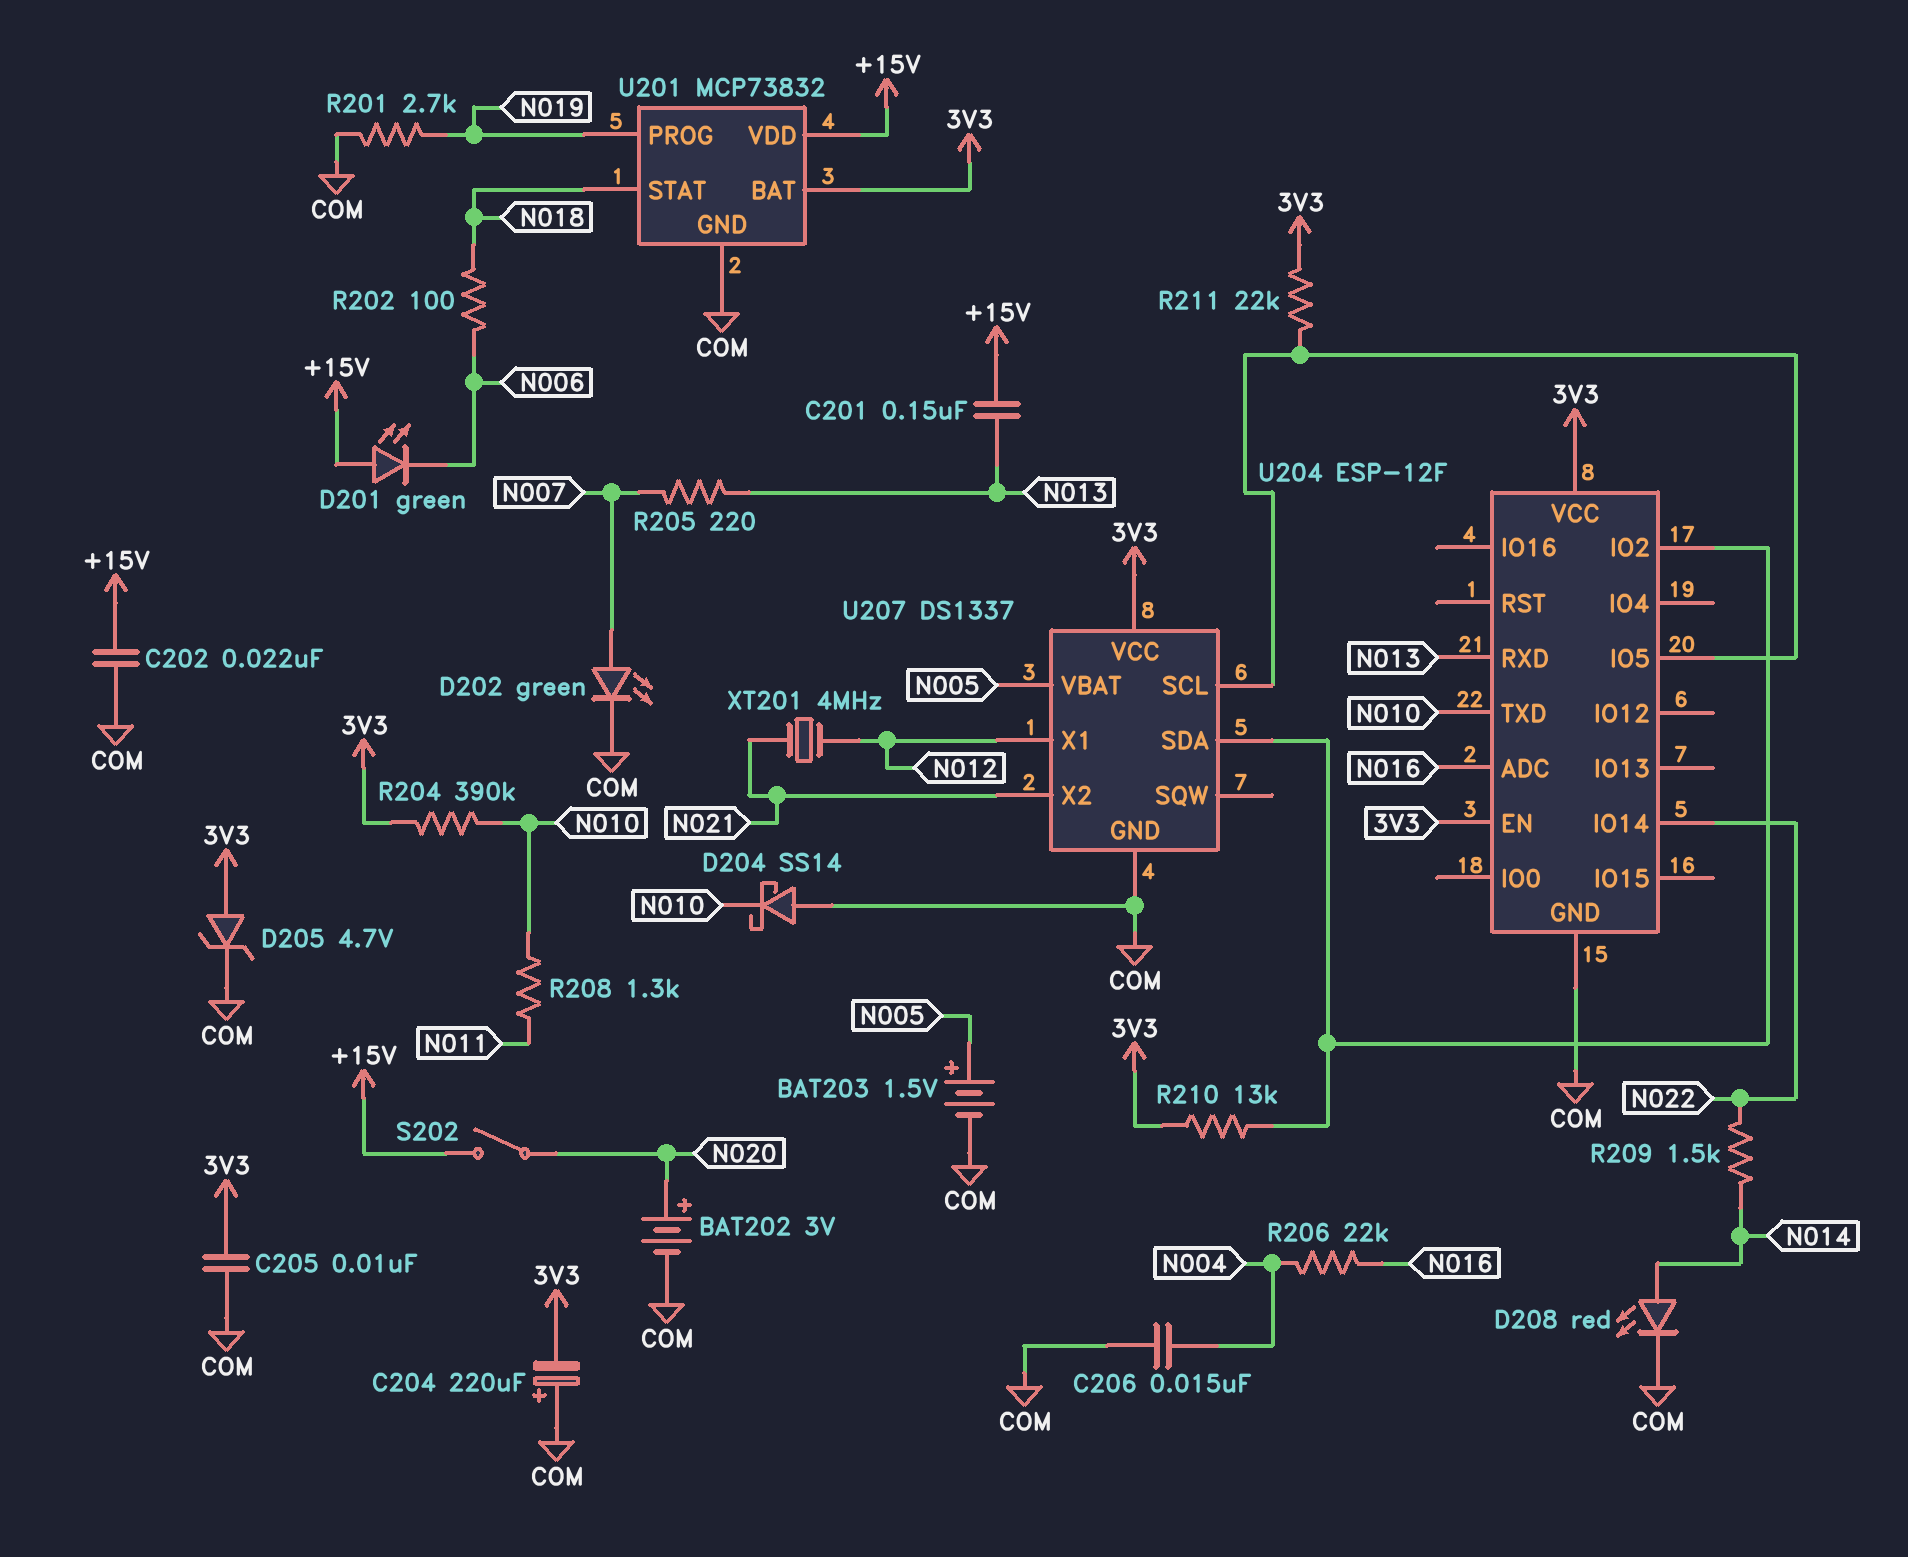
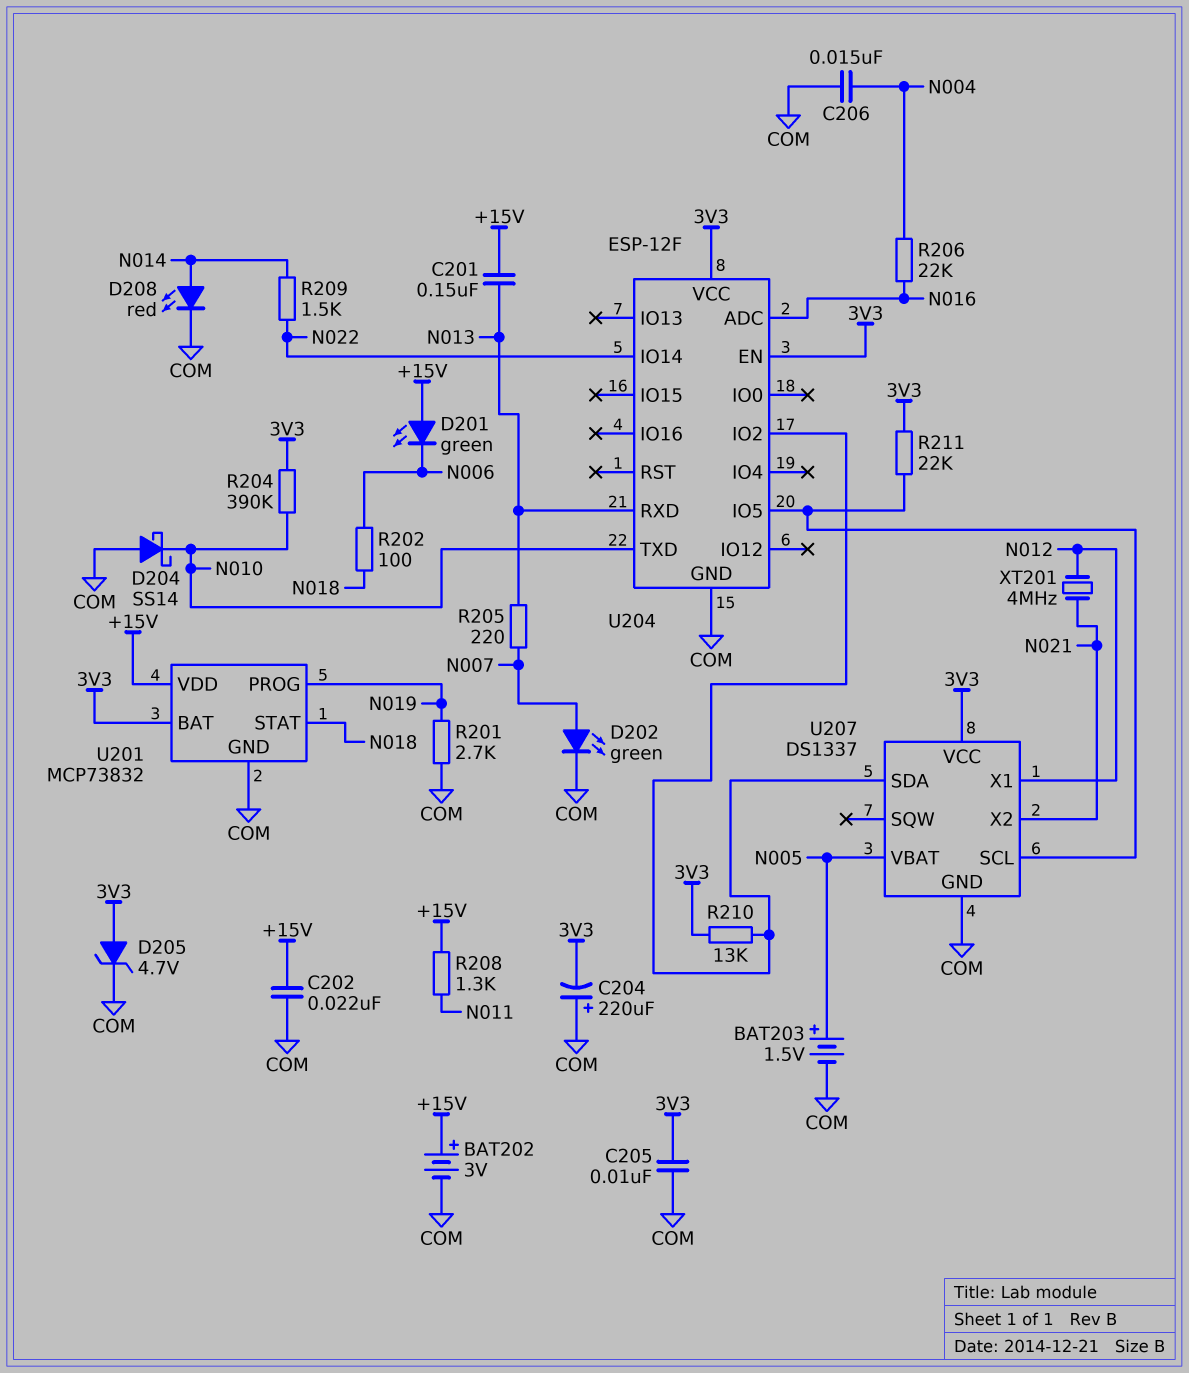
BAT202: 3V (plus N020, minus COM) -> 3V (plus +15V, minus COM)
R208: 1.3k (N010, N011) -> 1.3k (+15V, N011)
S202: switch (+15V, N020) -> none

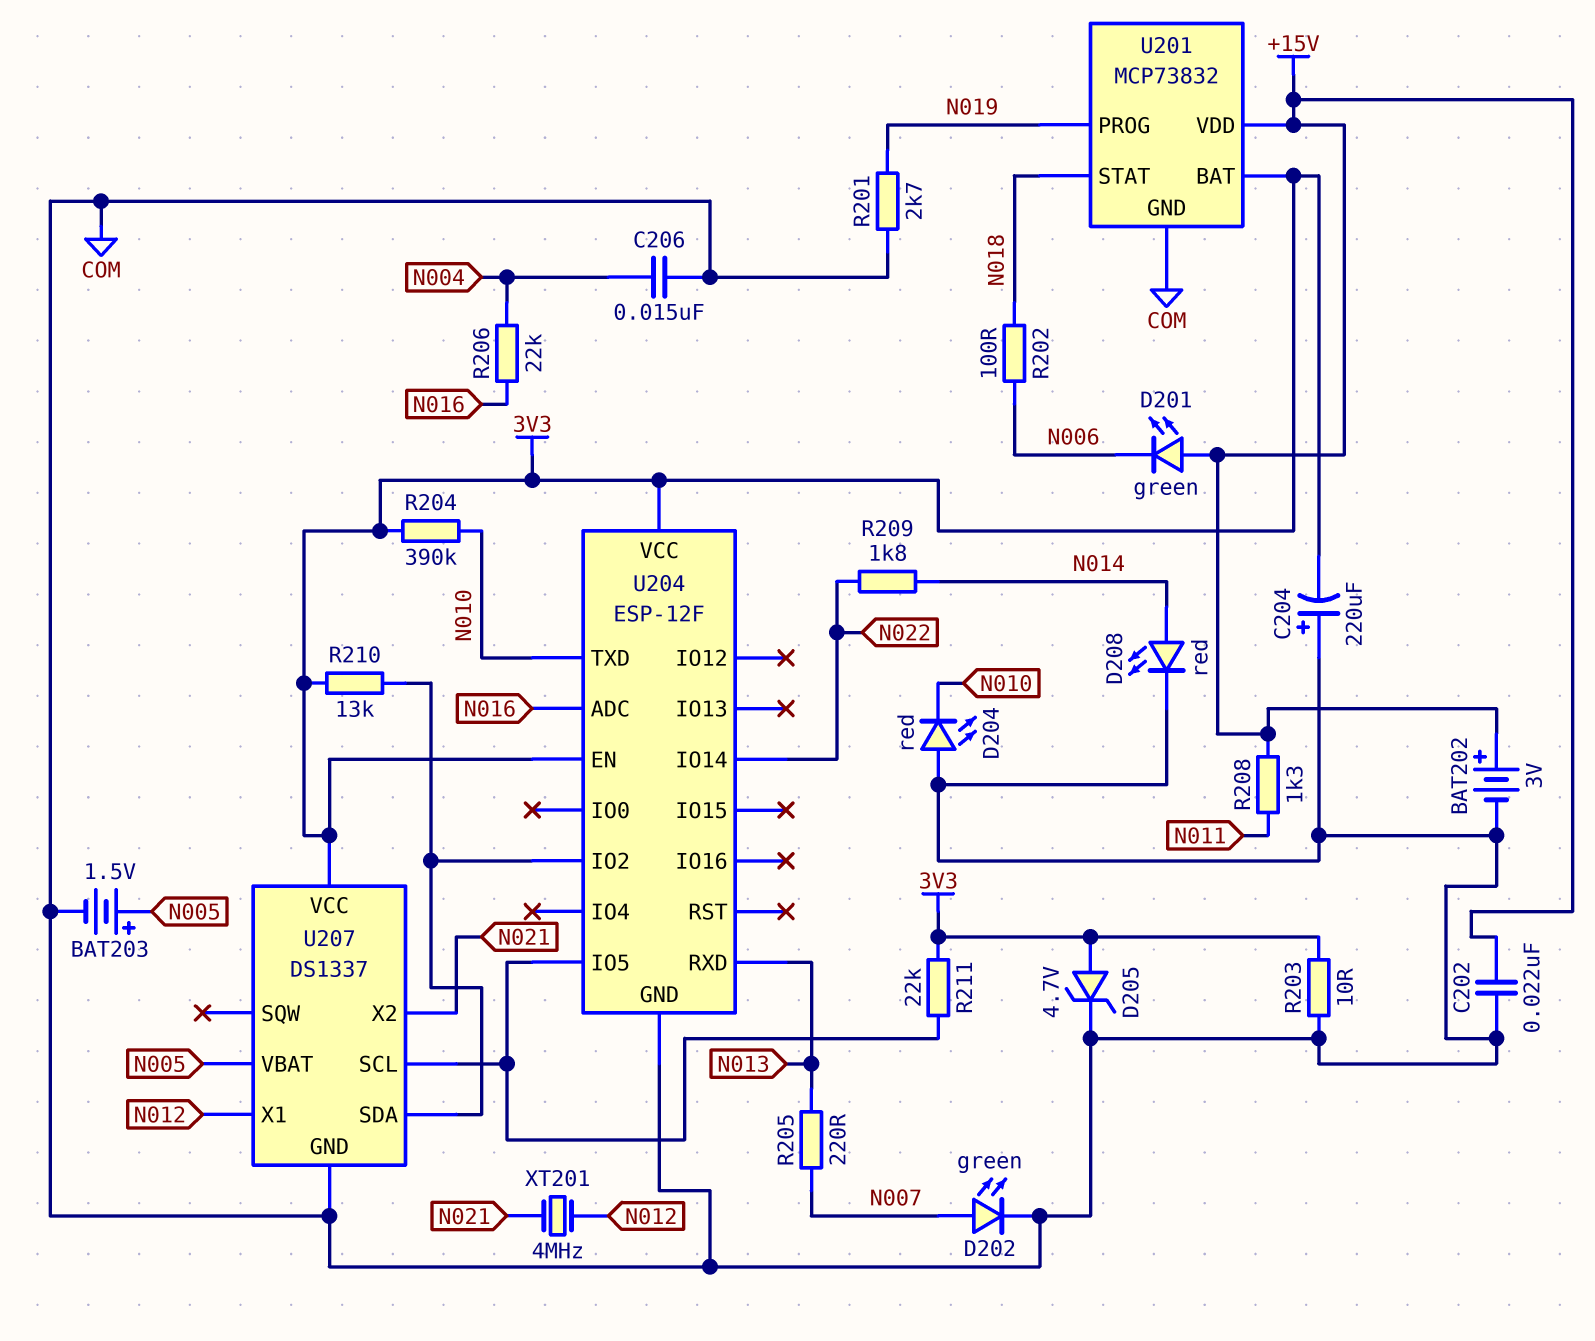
C201: 150nF (+15V, N013) -> none
C205: 10nF (3V3, COM) -> none
D204: schottky SS14 (A COM, K N010) -> LED red (A COM, K N010)
R203: none -> 10 (3V3, COM)
R209: 1.5k (N014, N022) -> 1.8k (N014, N022)

